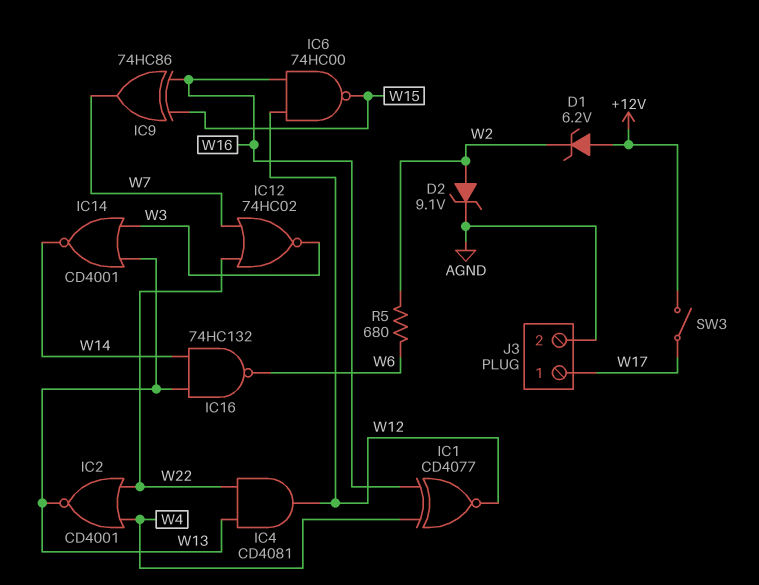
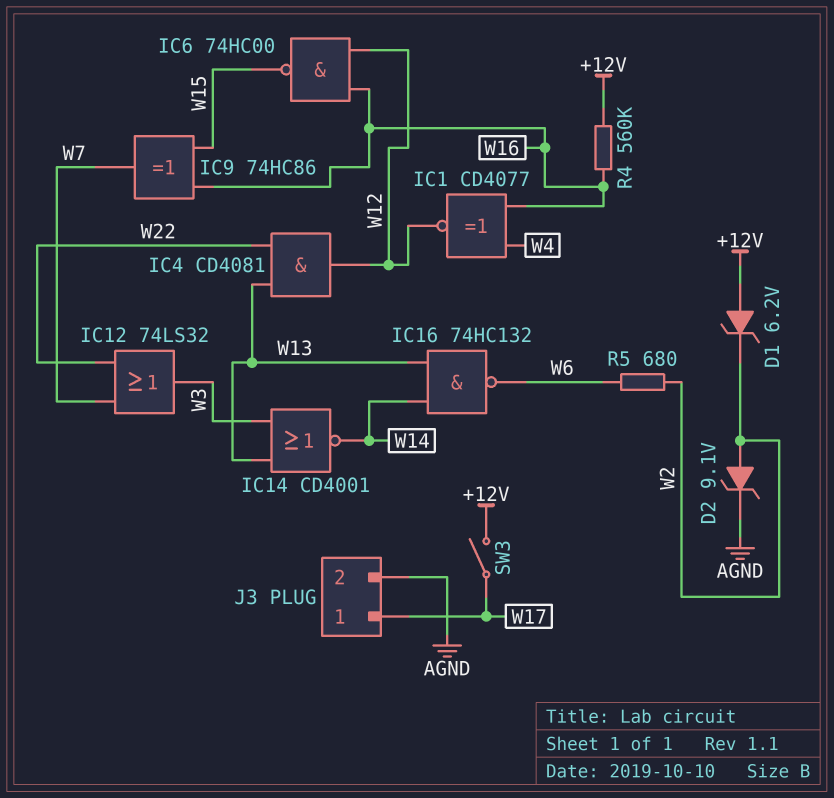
IC2: NOR CD4001 (in W4, in W22, out W13) -> none
IC12: NOR 74HC02 (in W7, in W22, out W3) -> OR 74LS32 (in W7, in W22, out W3)
R4: none -> 560k (+12V, W16)

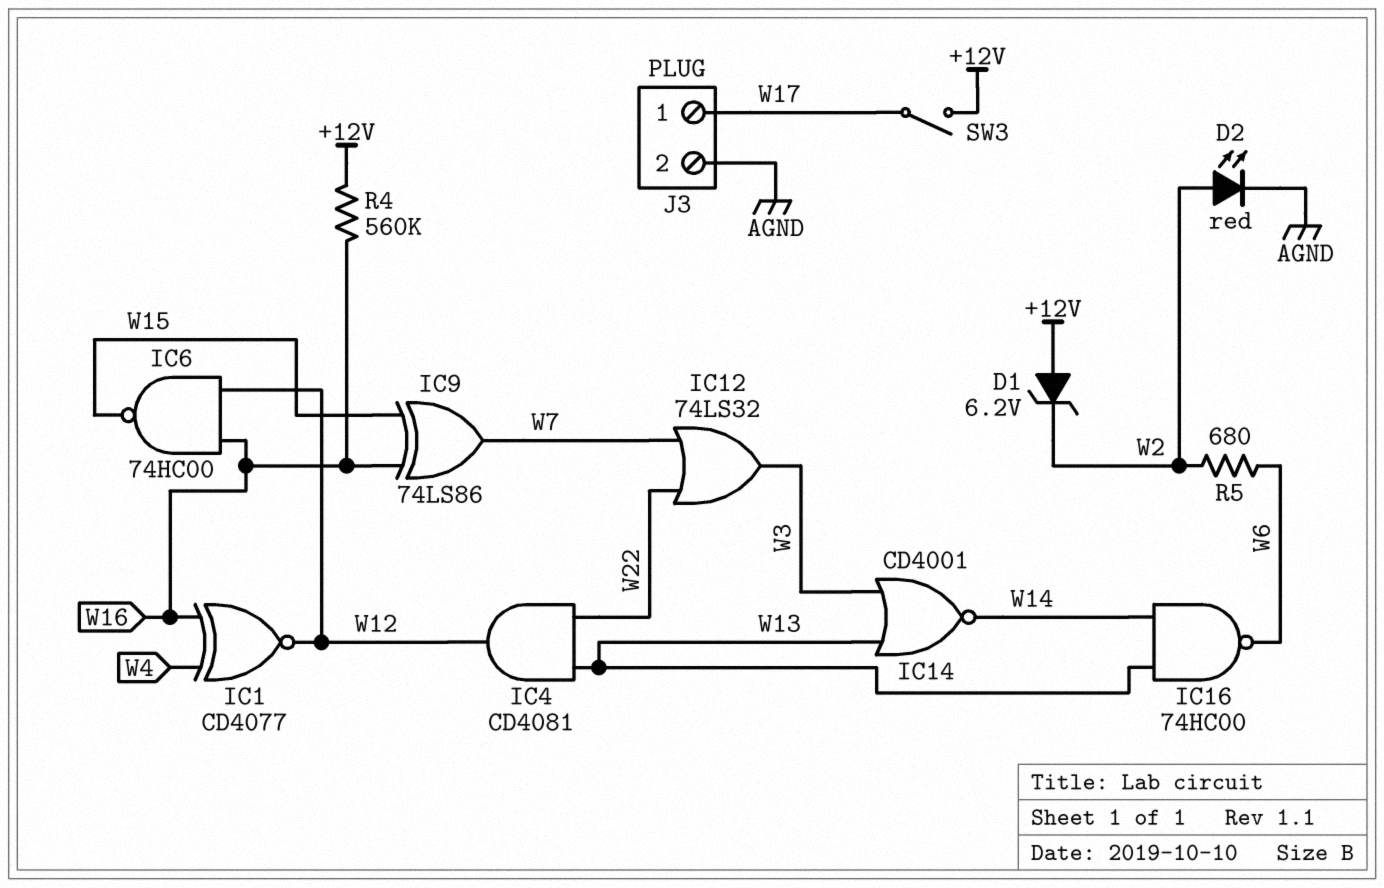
D2: zener 9.1V (A W2, K AGND) -> LED red (A W2, K AGND)
IC9: XOR 74HC86 (in W15, in W16, out W7) -> XOR 74LS86 (in W15, in W16, out W7)
IC16: NAND 74HC132 (in W13, in W14, out W6) -> NAND 74HC00 (in W13, in W14, out W6)

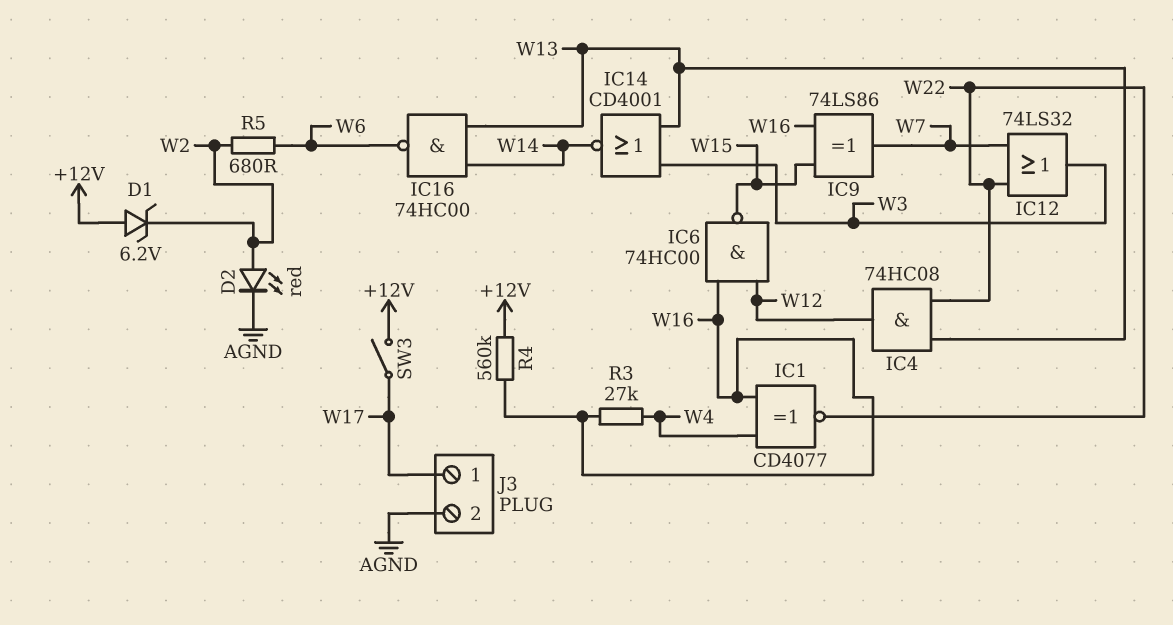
IC1: XNOR CD4077 (in W4, in W16, out W12) -> XNOR CD4077 (in W4, in W16, out W22)
IC4: AND CD4081 (in W13, in W22, out W12) -> AND 74HC08 (in W13, in W22, out W12)
R3: none -> 27k (W4, W16)

